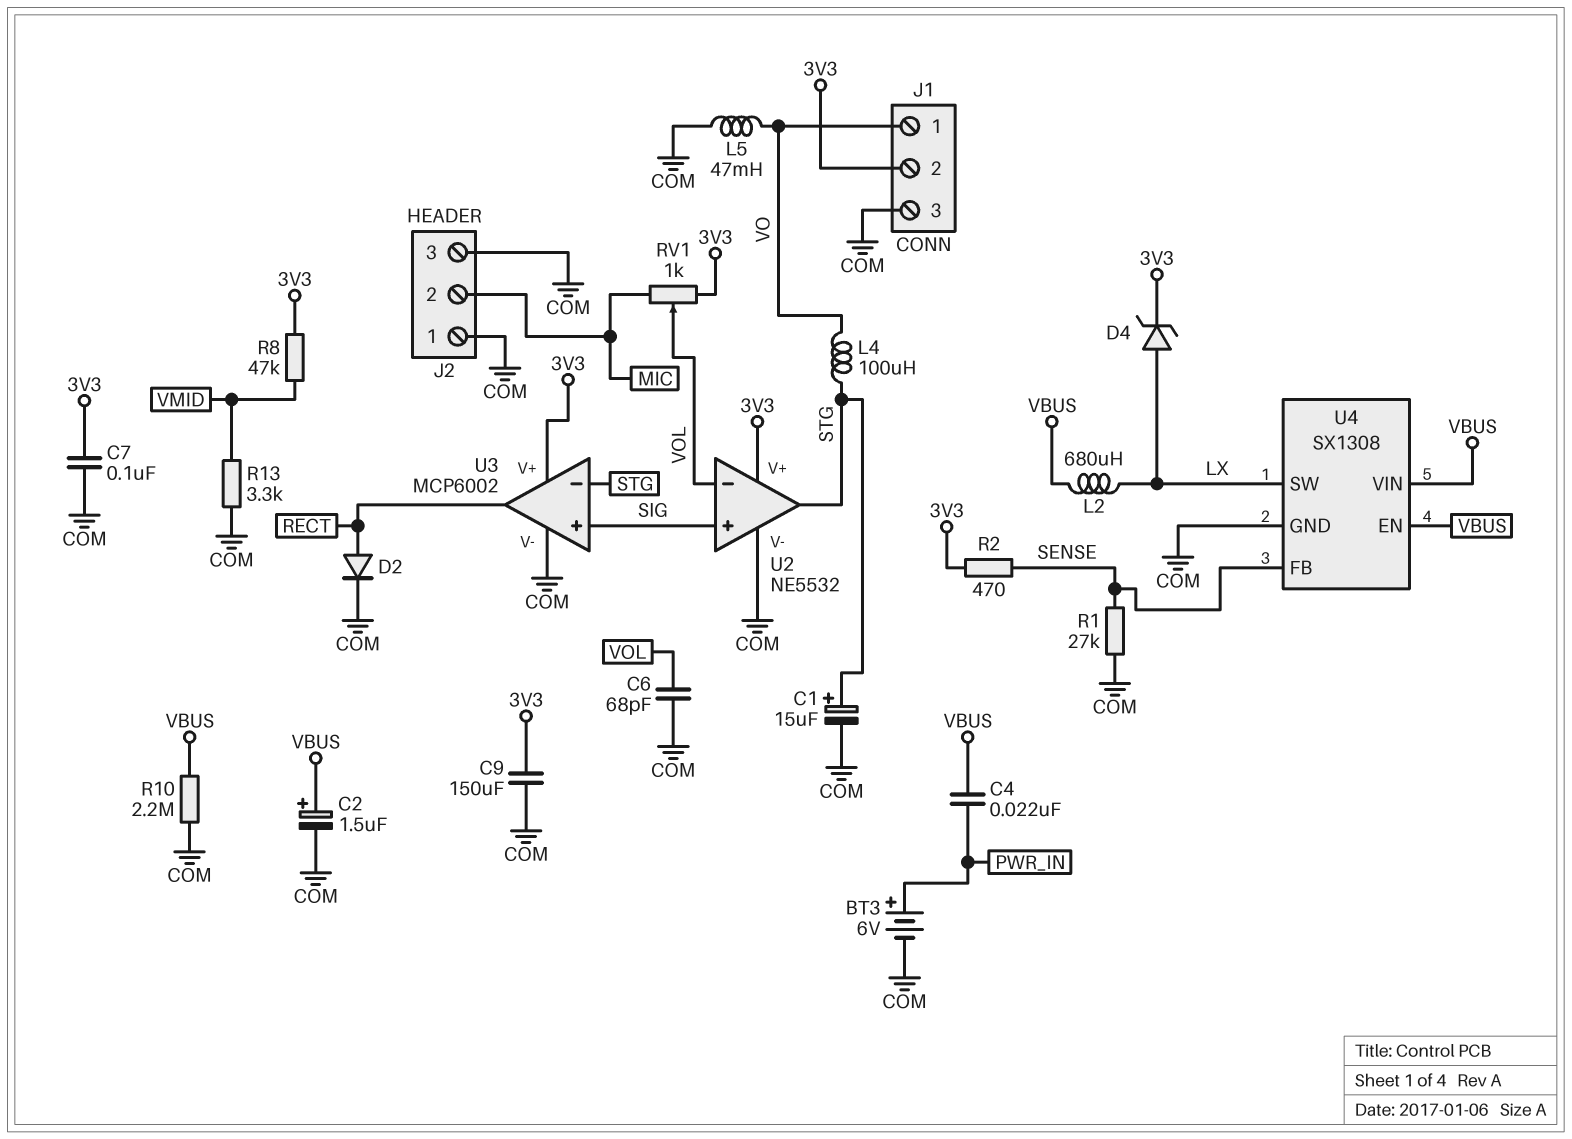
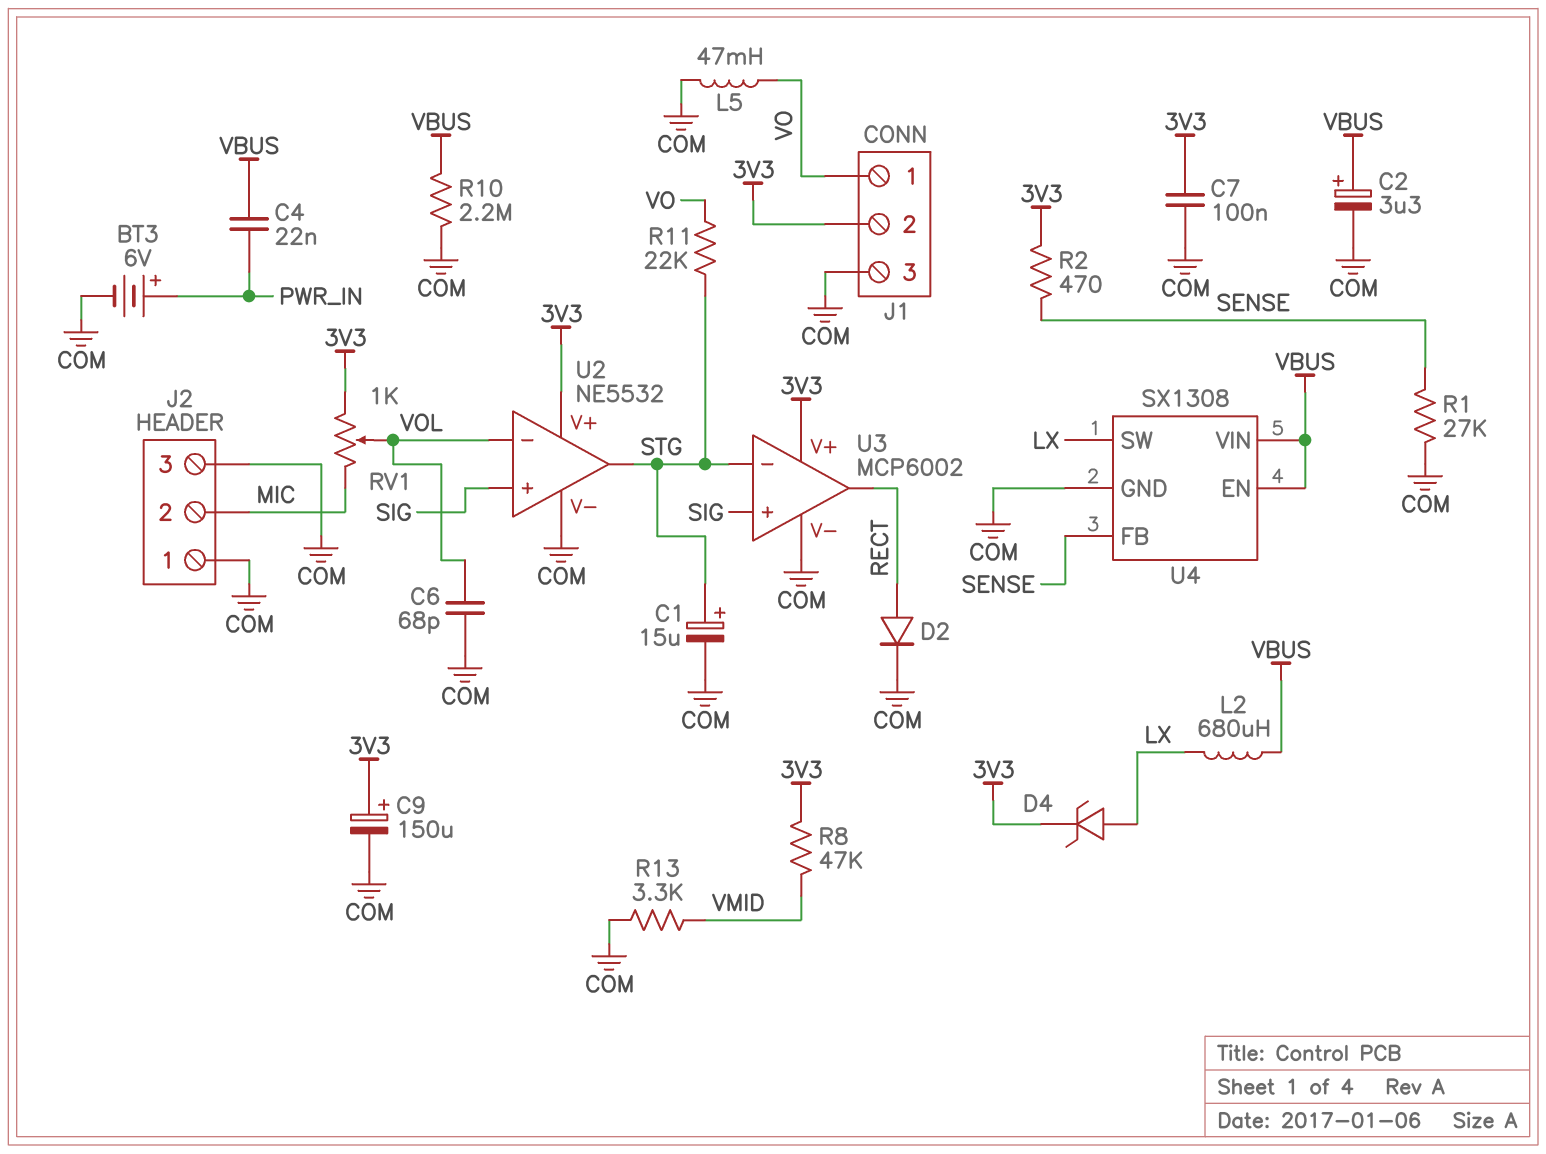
C2: 1.5uF (plus VBUS, minus COM) -> 3.3uF (plus VBUS, minus COM)
C9: 150uF (3V3, COM) -> 150uF (plus 3V3, minus COM)
L4: 100uH (STG, VO) -> none
R11: none -> 22k (STG, VO)

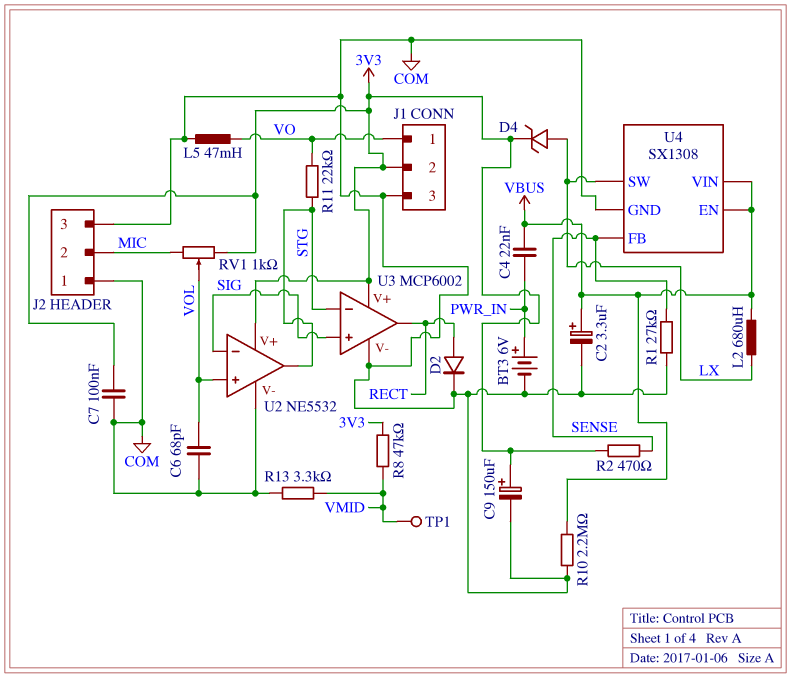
C1: 15uF (plus STG, minus COM) -> none
TP1: none -> test point (VMID)
U2 pin in+: SIG -> VOL
U2 pin in-: VOL -> SIG

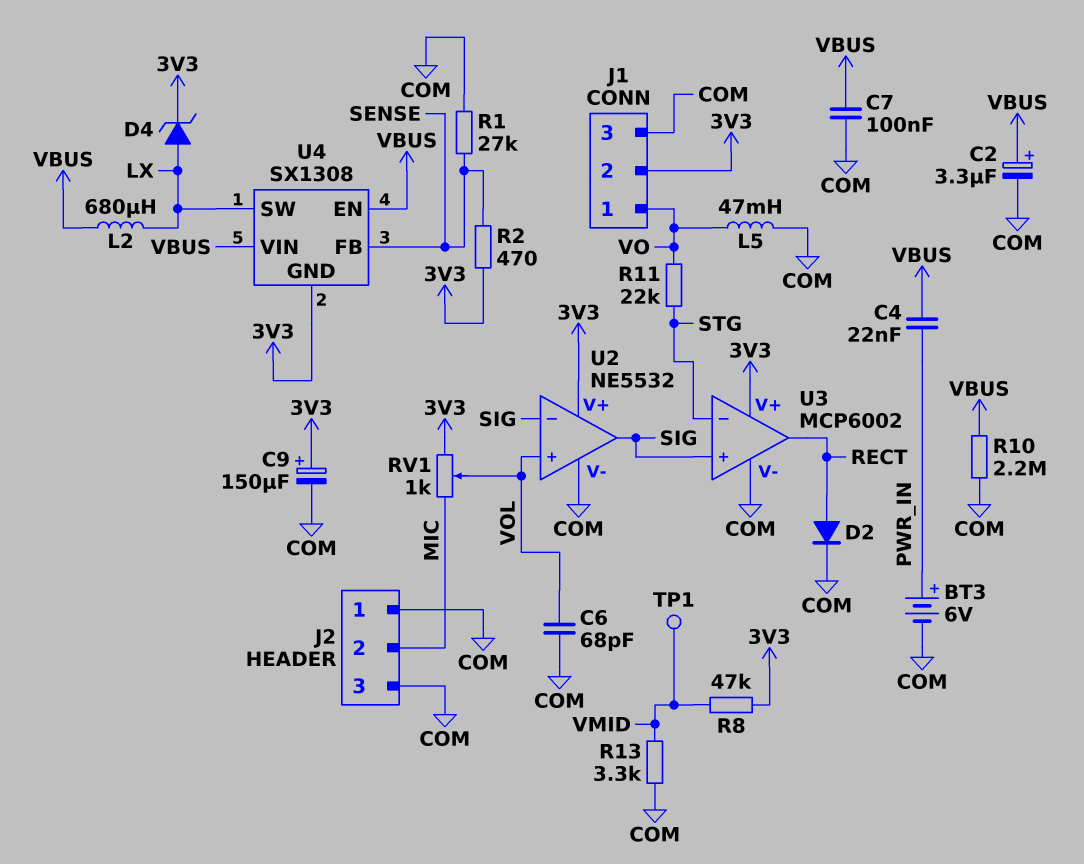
C7: 100nF (3V3, COM) -> 100nF (COM, VBUS)
U2 pin out: STG -> SIG
U4 pin GND: COM -> 3V3

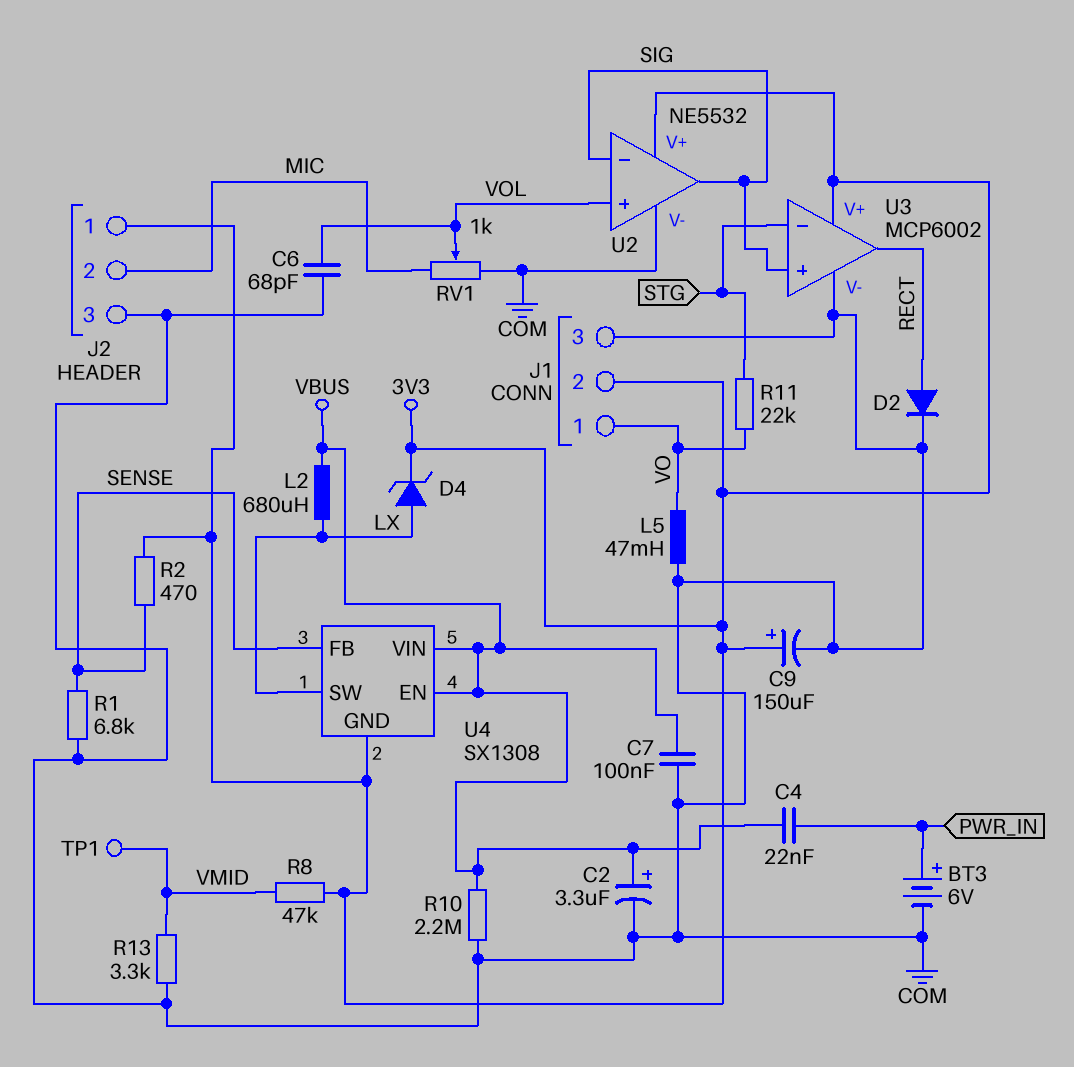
J2 pin 1: COM -> 3V3
R1: 27k (COM, SENSE) -> 6.8k (COM, SENSE)
RV1: 1k (3V3, MIC, wiper VOL) -> 1k (COM, MIC, wiper VOL)

